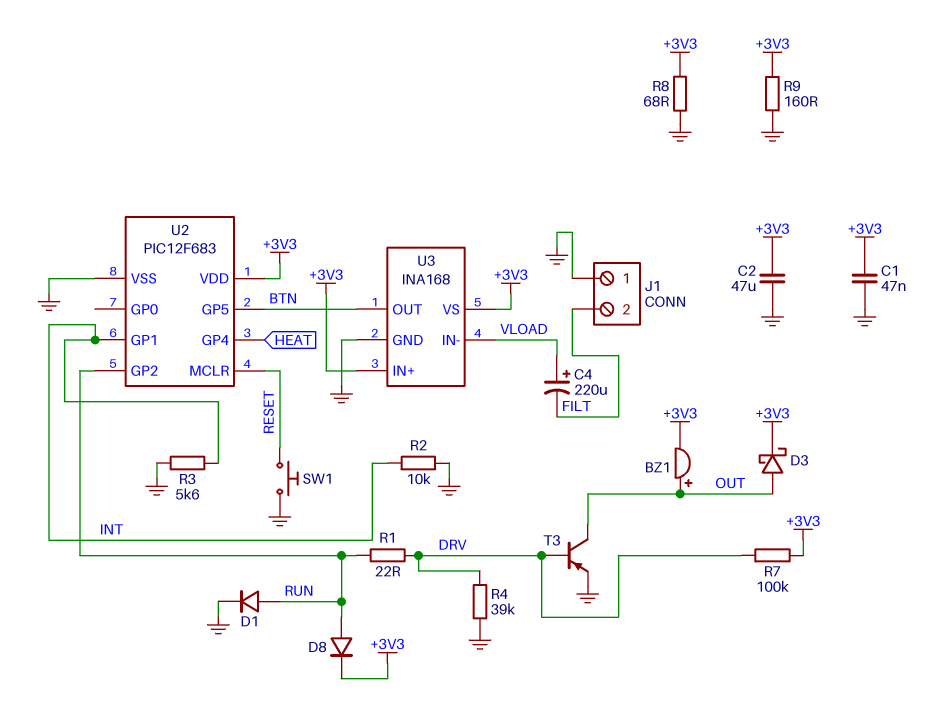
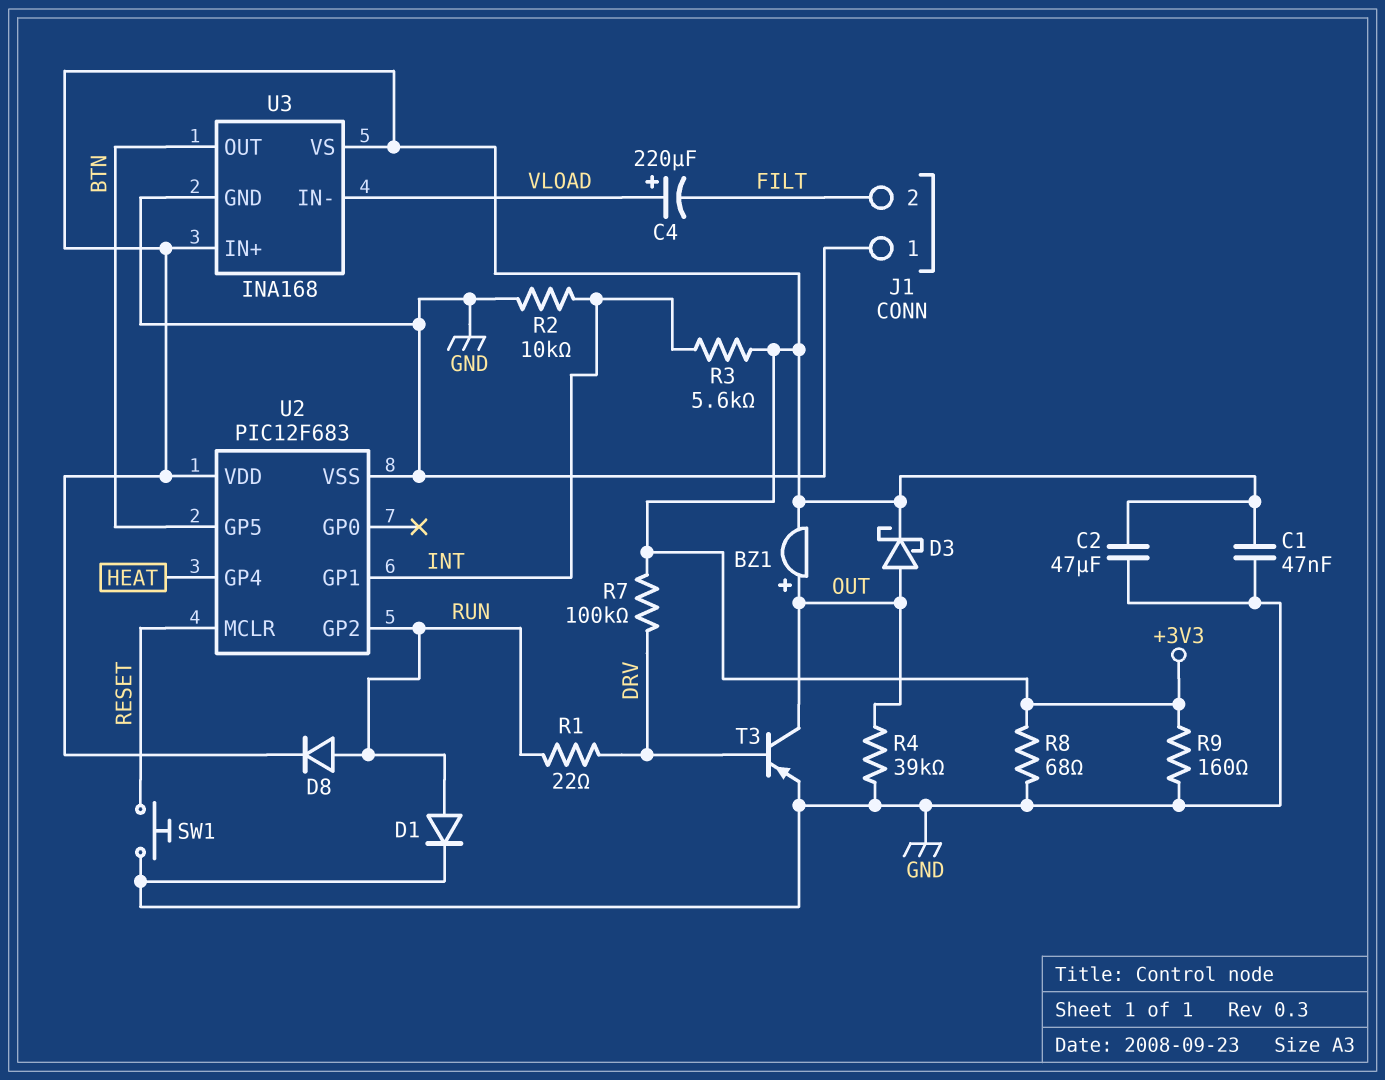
R3: 5.6k (GND, INT) -> 5.6k (+3V3, INT)
R4: 39k (DRV, GND) -> 39k (GND, OUT)

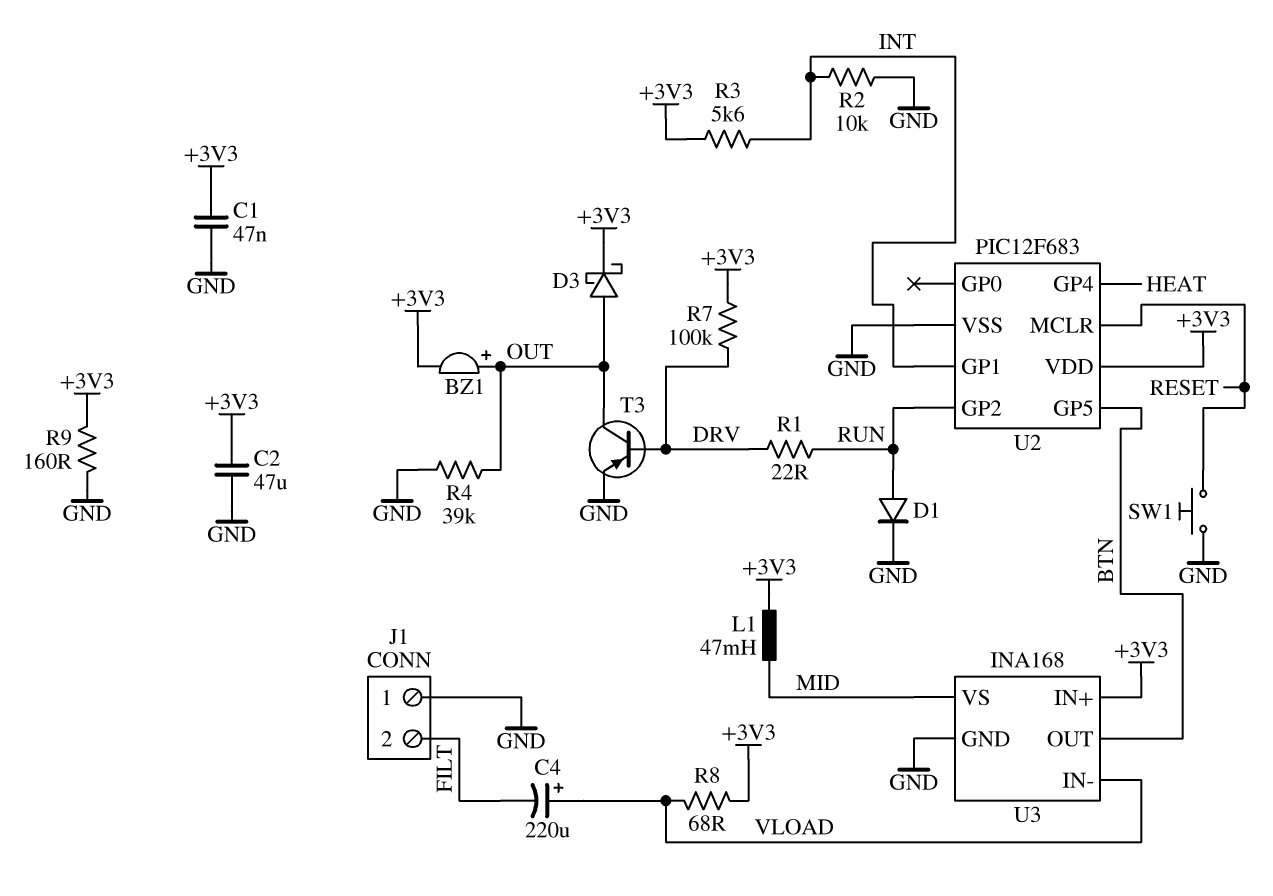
D8: diode (A RUN, K +3V3) -> none
L1: none -> 47mH (+3V3, MID)
R8: 68 (+3V3, GND) -> 68 (+3V3, VLOAD)
U3 pin VS: +3V3 -> MID

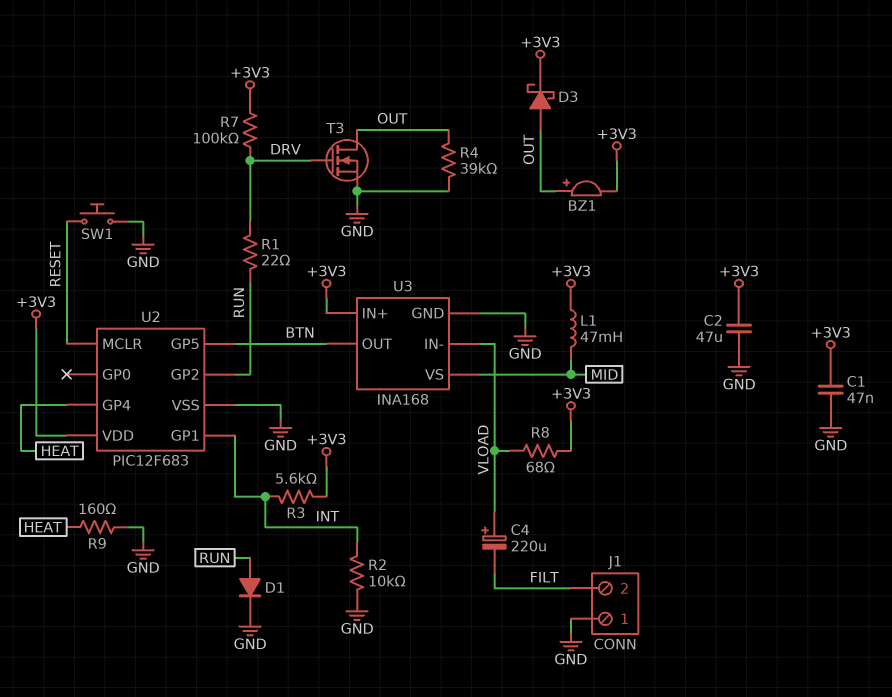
R9: 160 (+3V3, GND) -> 160 (GND, HEAT)
T3: PNP (B DRV, C OUT, E GND) -> NMOS (G DRV, D OUT, S GND)

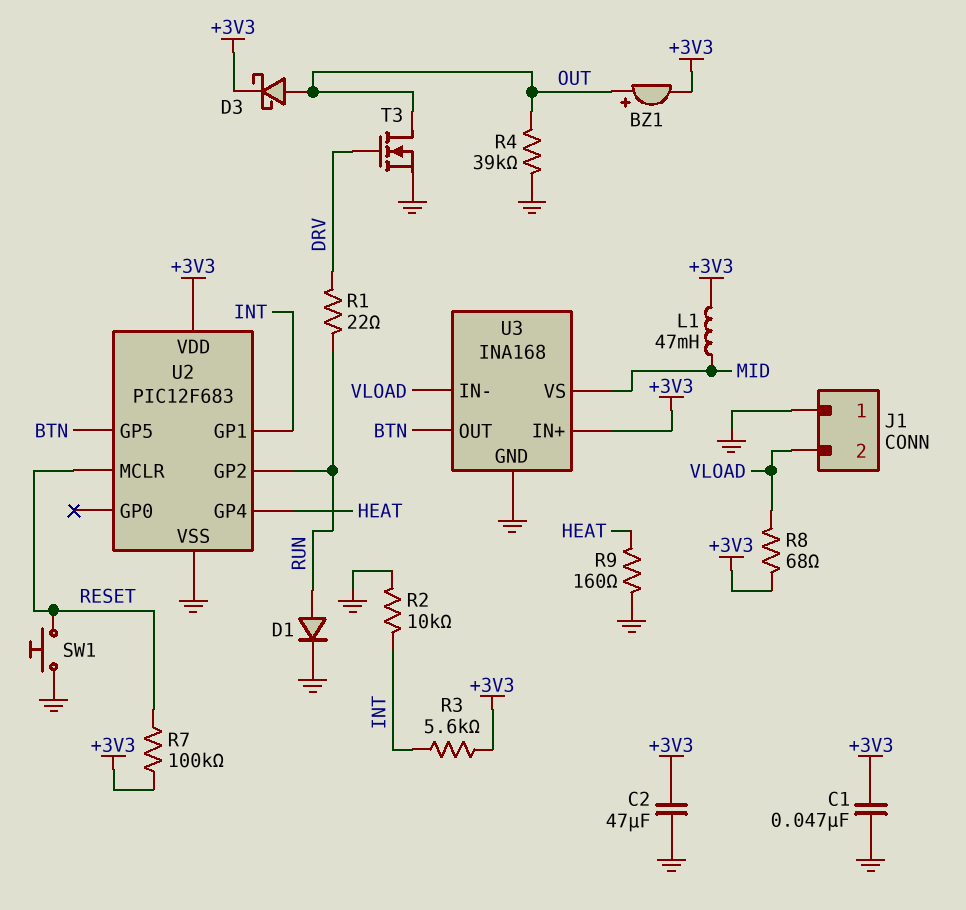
C4: 220uF (plus VLOAD, minus FILT) -> none
J1 pin 2: FILT -> VLOAD
R7: 100k (+3V3, DRV) -> 100k (+3V3, RESET)

